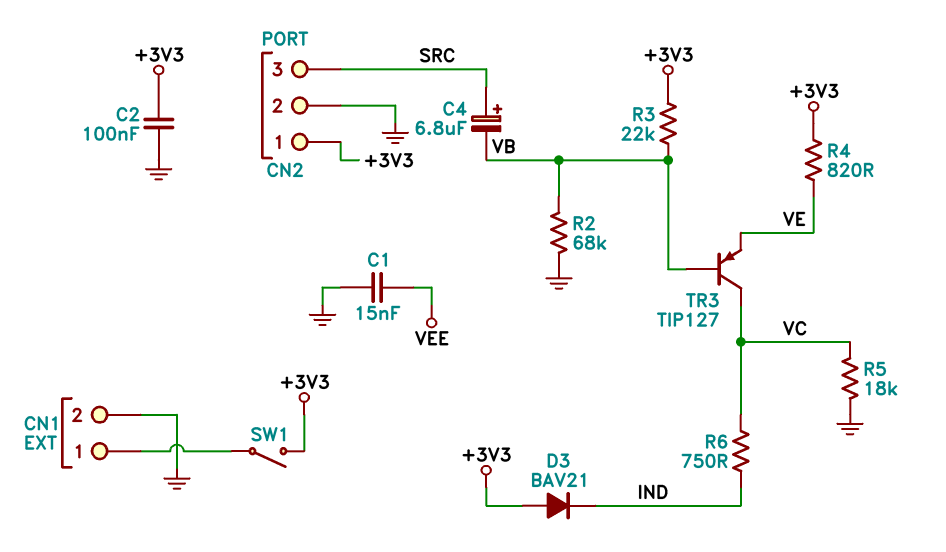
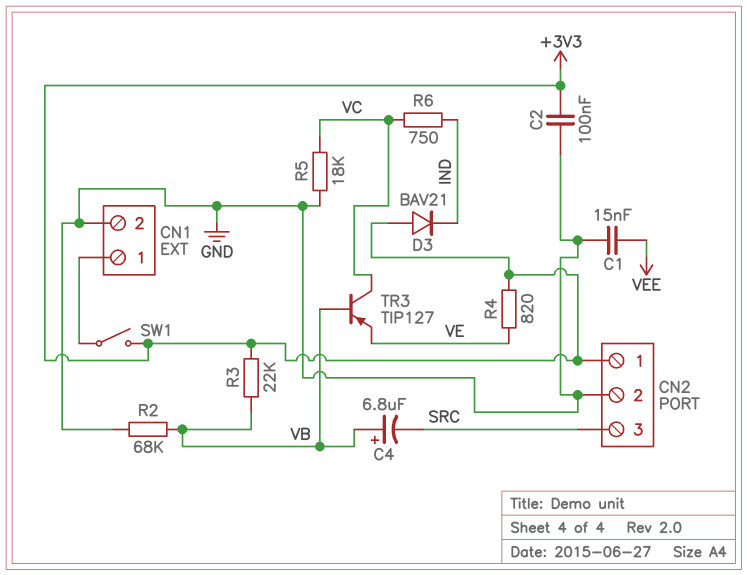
C4: 6.8uF (plus SRC, minus VB) -> 6.8uF (plus VB, minus SRC)

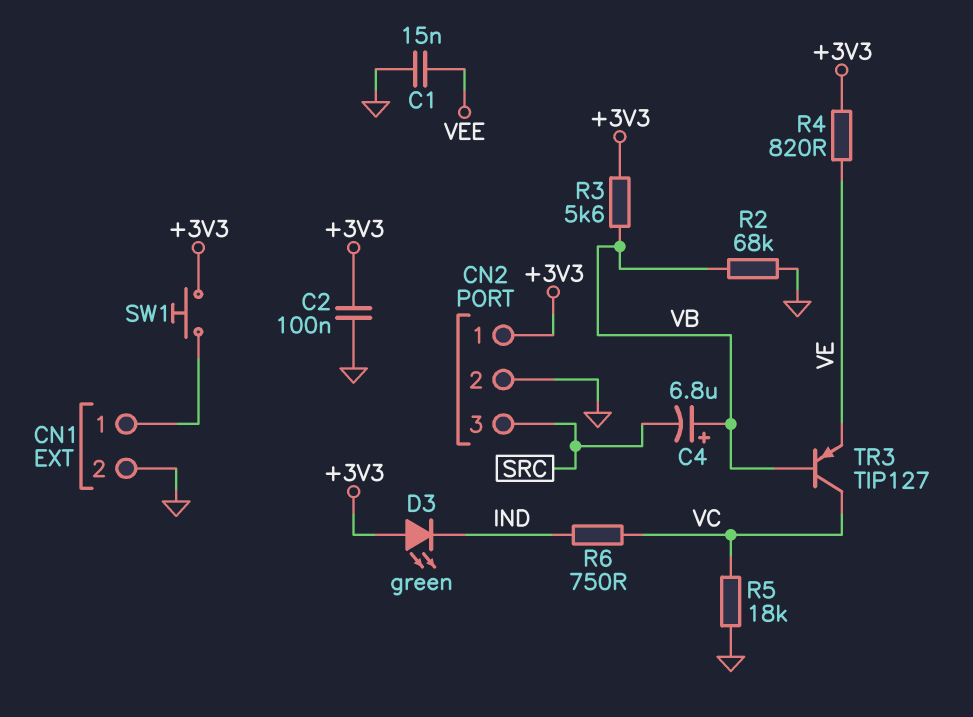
D3: diode BAV21 (A +3V3, K IND) -> LED green (A +3V3, K IND)
R3: 22k (+3V3, VB) -> 5.6k (+3V3, VB)
SW1: switch (+3V3, CN1/1) -> button (+3V3, CN1/1)

